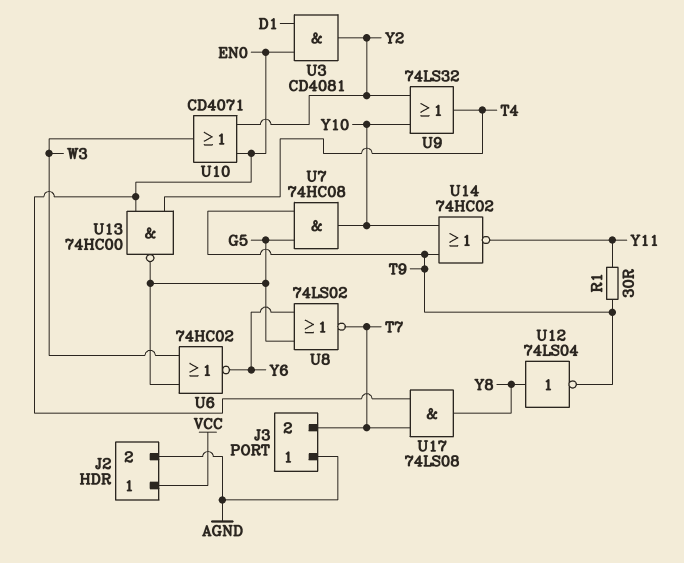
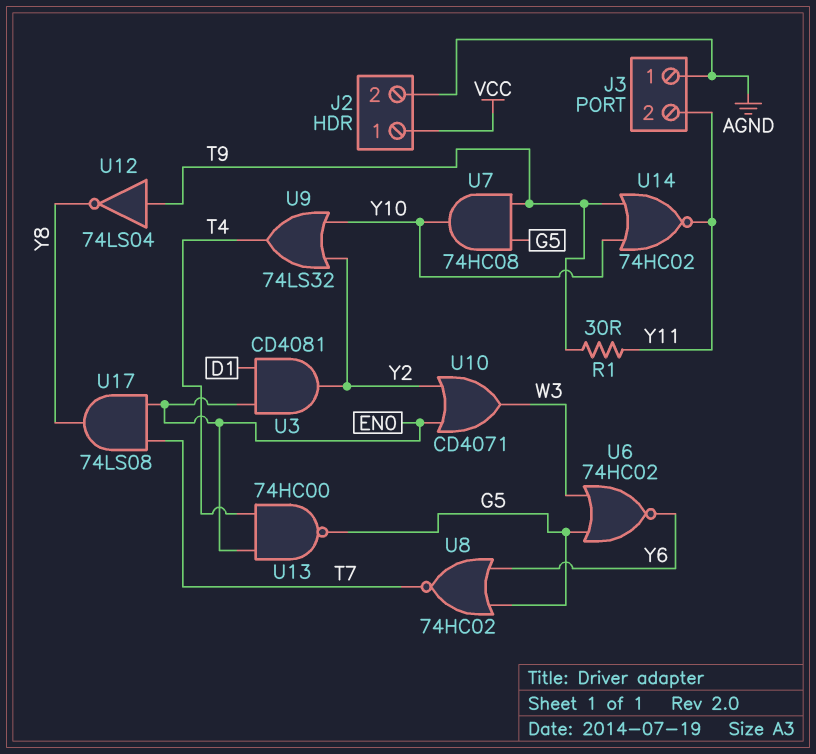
J3 pin 2: T7 -> Y11
U8: NOR 74LS02 (in G5, in Y6, out T7) -> NOR 74HC02 (in G5, in Y6, out T7)
U12: NOT 74LS04 (in Y8, out T9) -> NOT 74LS04 (in T9, out Y8)

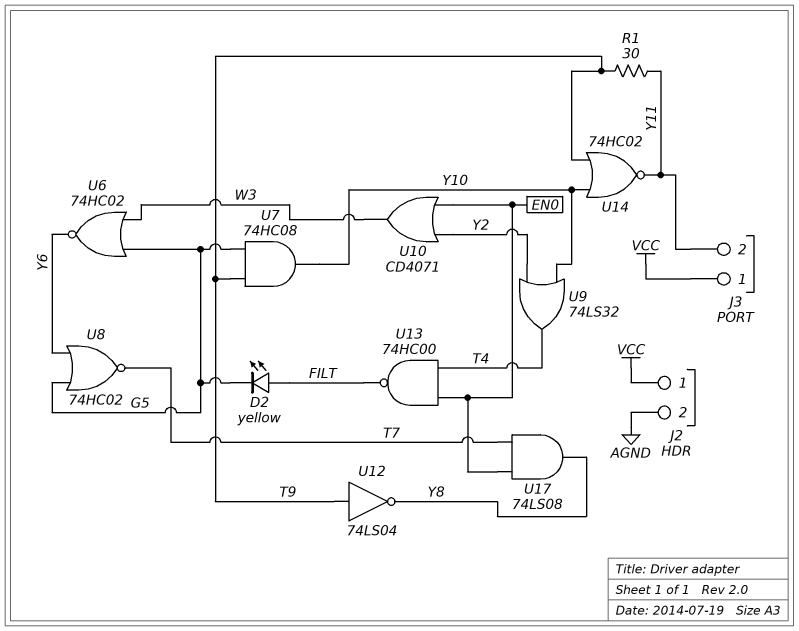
D2: none -> LED yellow (A FILT, K G5)
J3 pin 1: AGND -> VCC
U3: AND CD4081 (in D1, in EN0, out Y2) -> none
U13: NAND 74HC00 (in EN0, in T4, out G5) -> NAND 74HC00 (in EN0, in T4, out FILT)

